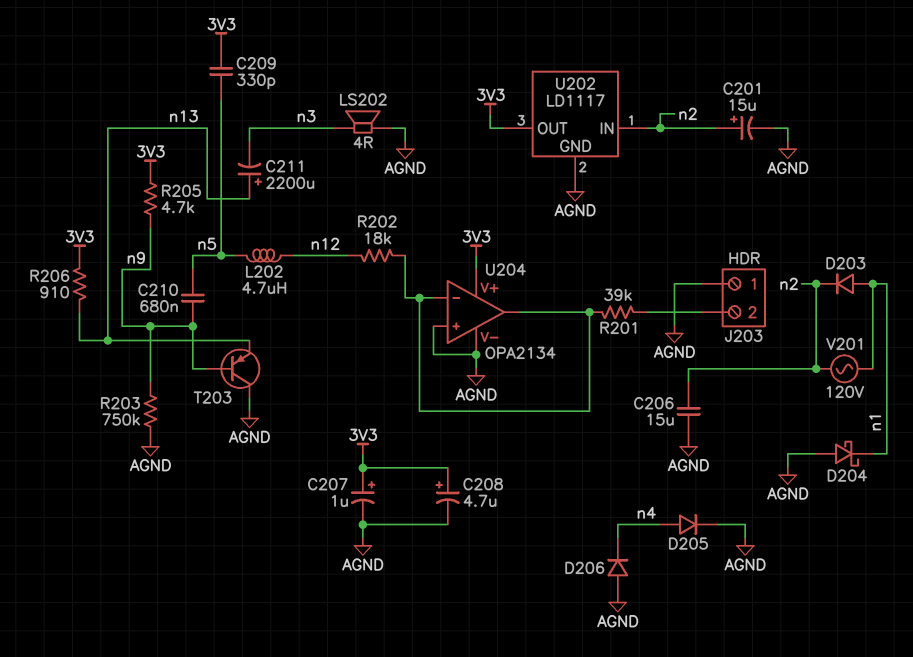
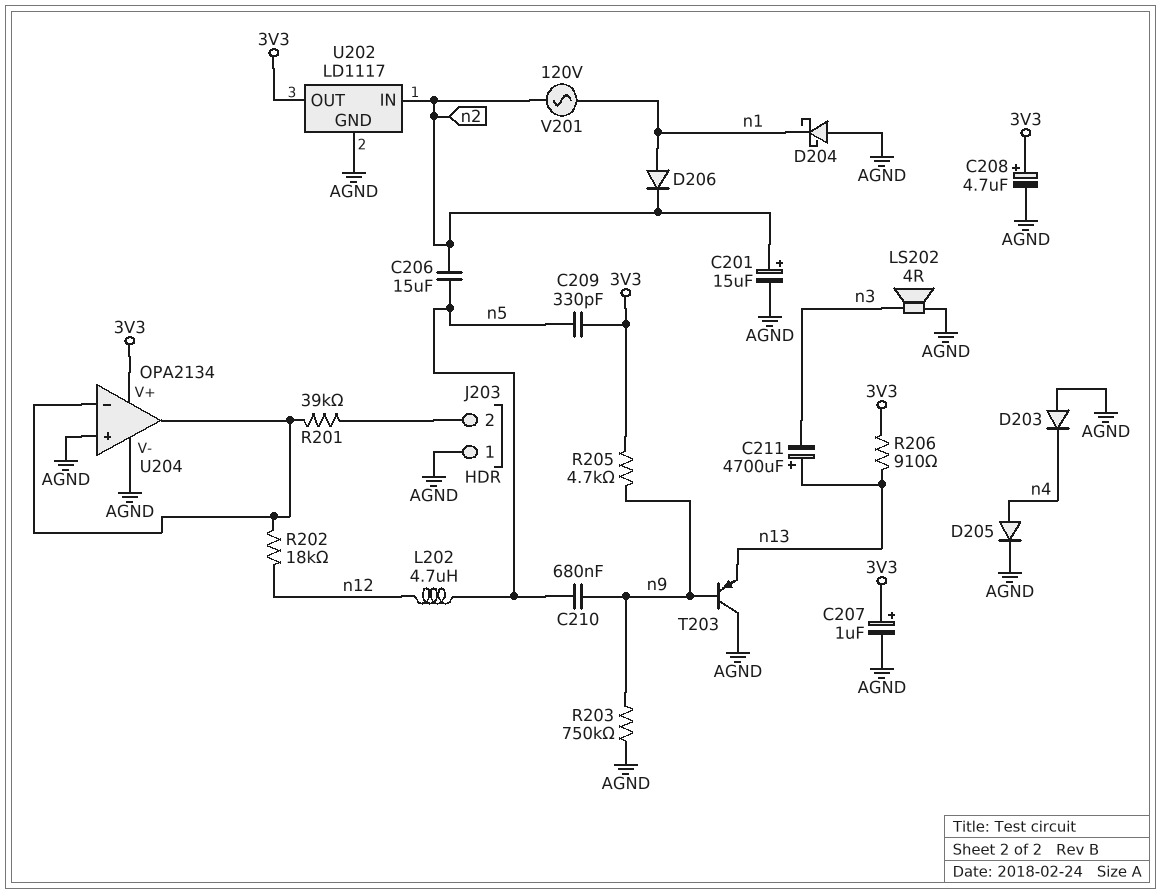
C206: 15uF (AGND, n2) -> 15uF (n2, n5)
C211: 2200uF (plus n13, minus n3) -> 4700uF (plus n13, minus n3)
D203: diode (A n1, K n2) -> diode (A AGND, K n4)
D206: diode (A AGND, K n4) -> diode (A n1, K n2)

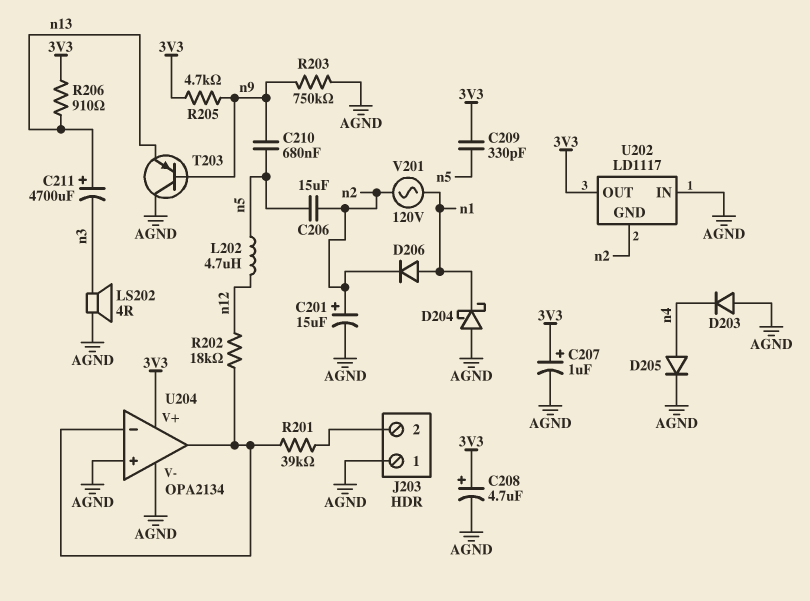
U202 pin GND: AGND -> n2
U202 pin IN: n2 -> AGND

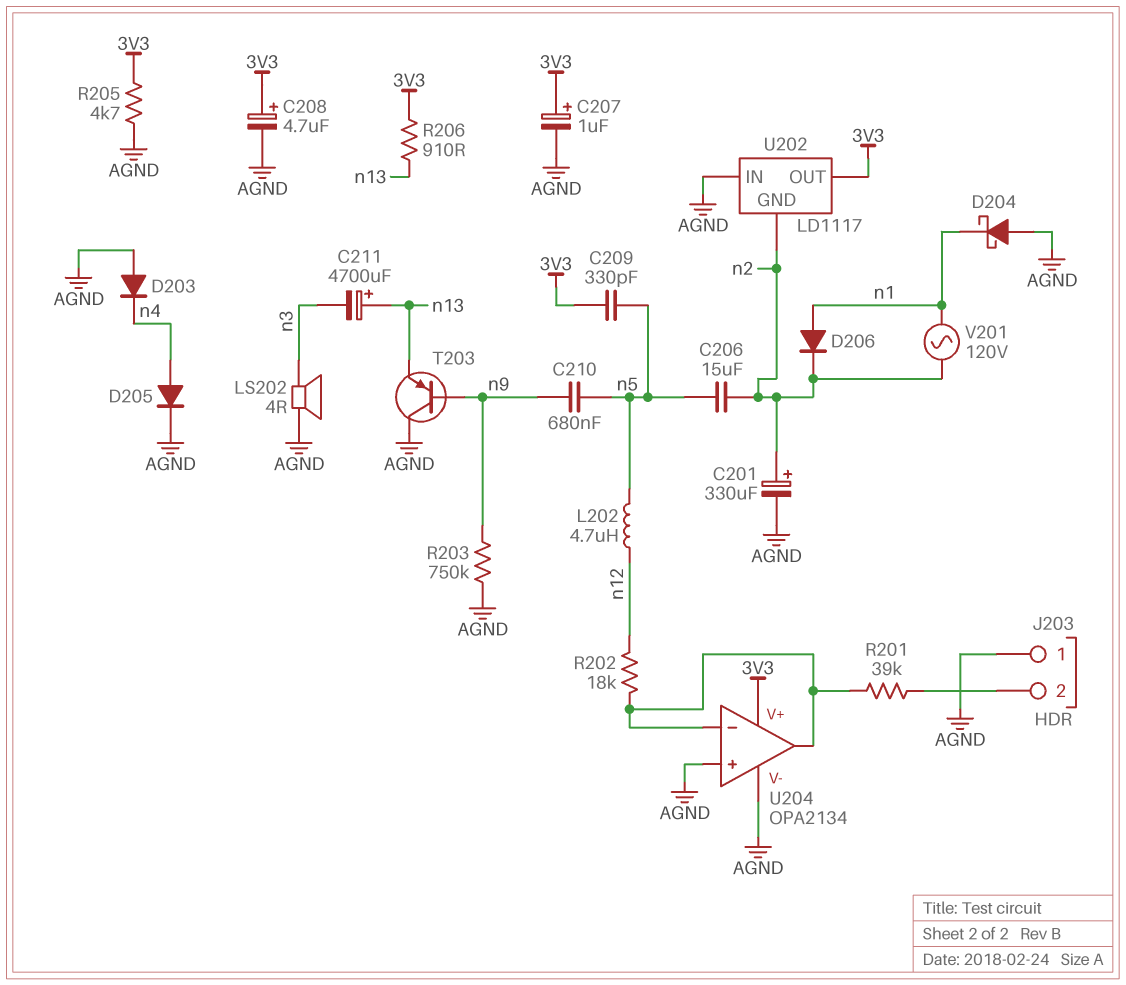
C201: 15uF (plus n2, minus AGND) -> 330uF (plus n2, minus AGND)
R205: 4.7k (3V3, n9) -> 4.7k (3V3, AGND)

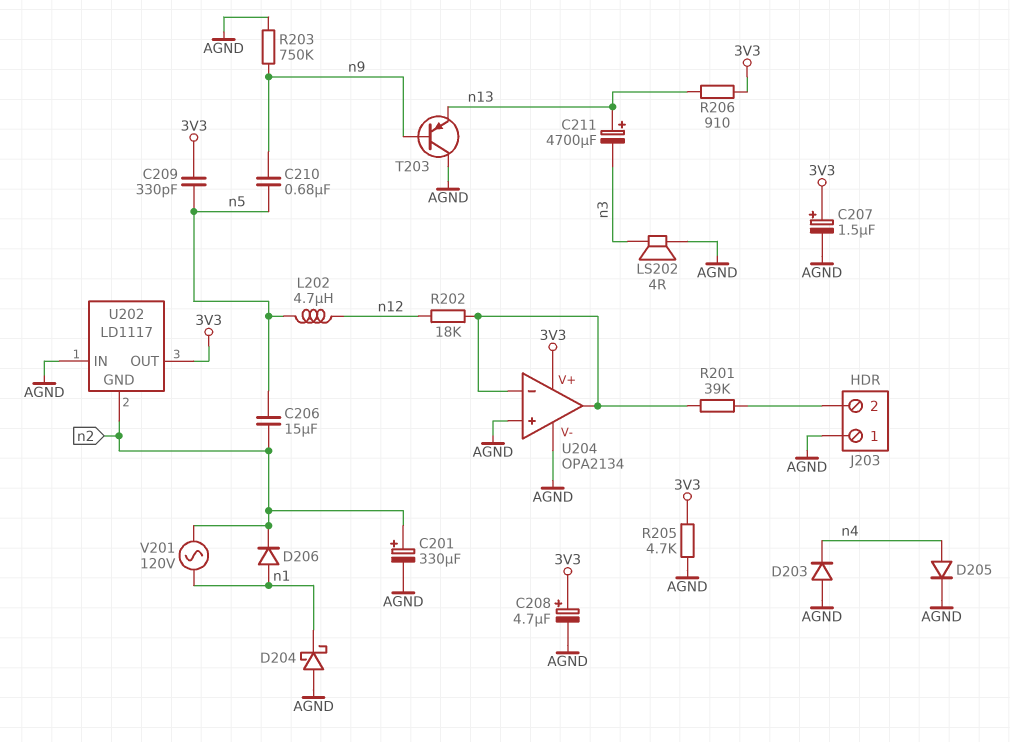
C207: 1uF (plus 3V3, minus AGND) -> 1.5uF (plus 3V3, minus AGND)

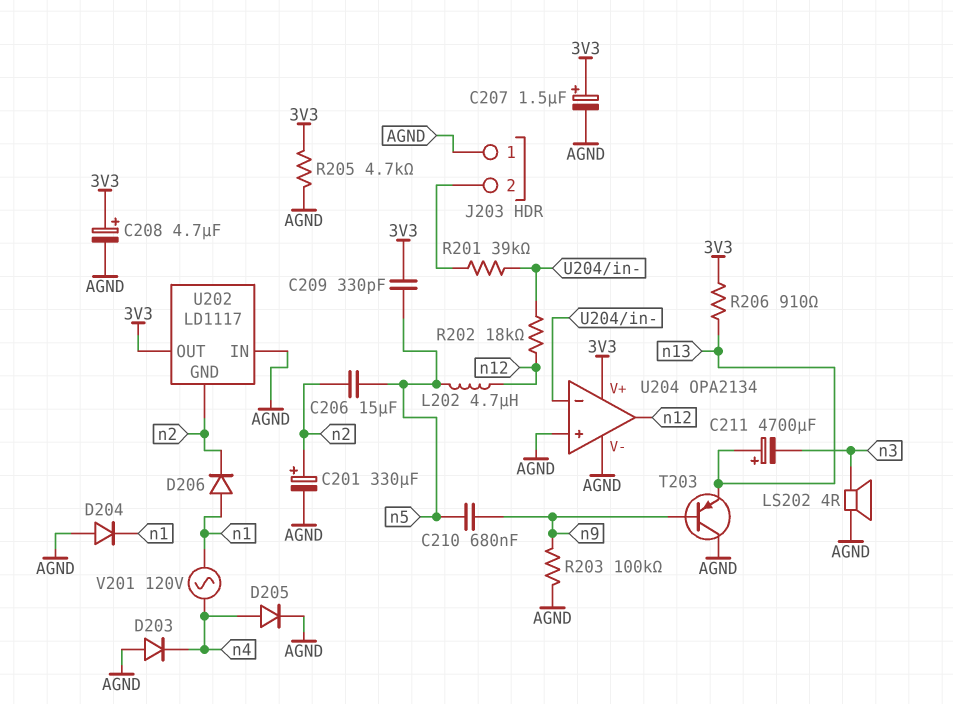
D204: schottky (A AGND, K n1) -> diode (A AGND, K n1)
R203: 750k (AGND, n9) -> 100k (AGND, n9)
U204 pin out: U204/in- -> n12
V201: AC 120V (n1, n2) -> AC 120V (n1, n4)

